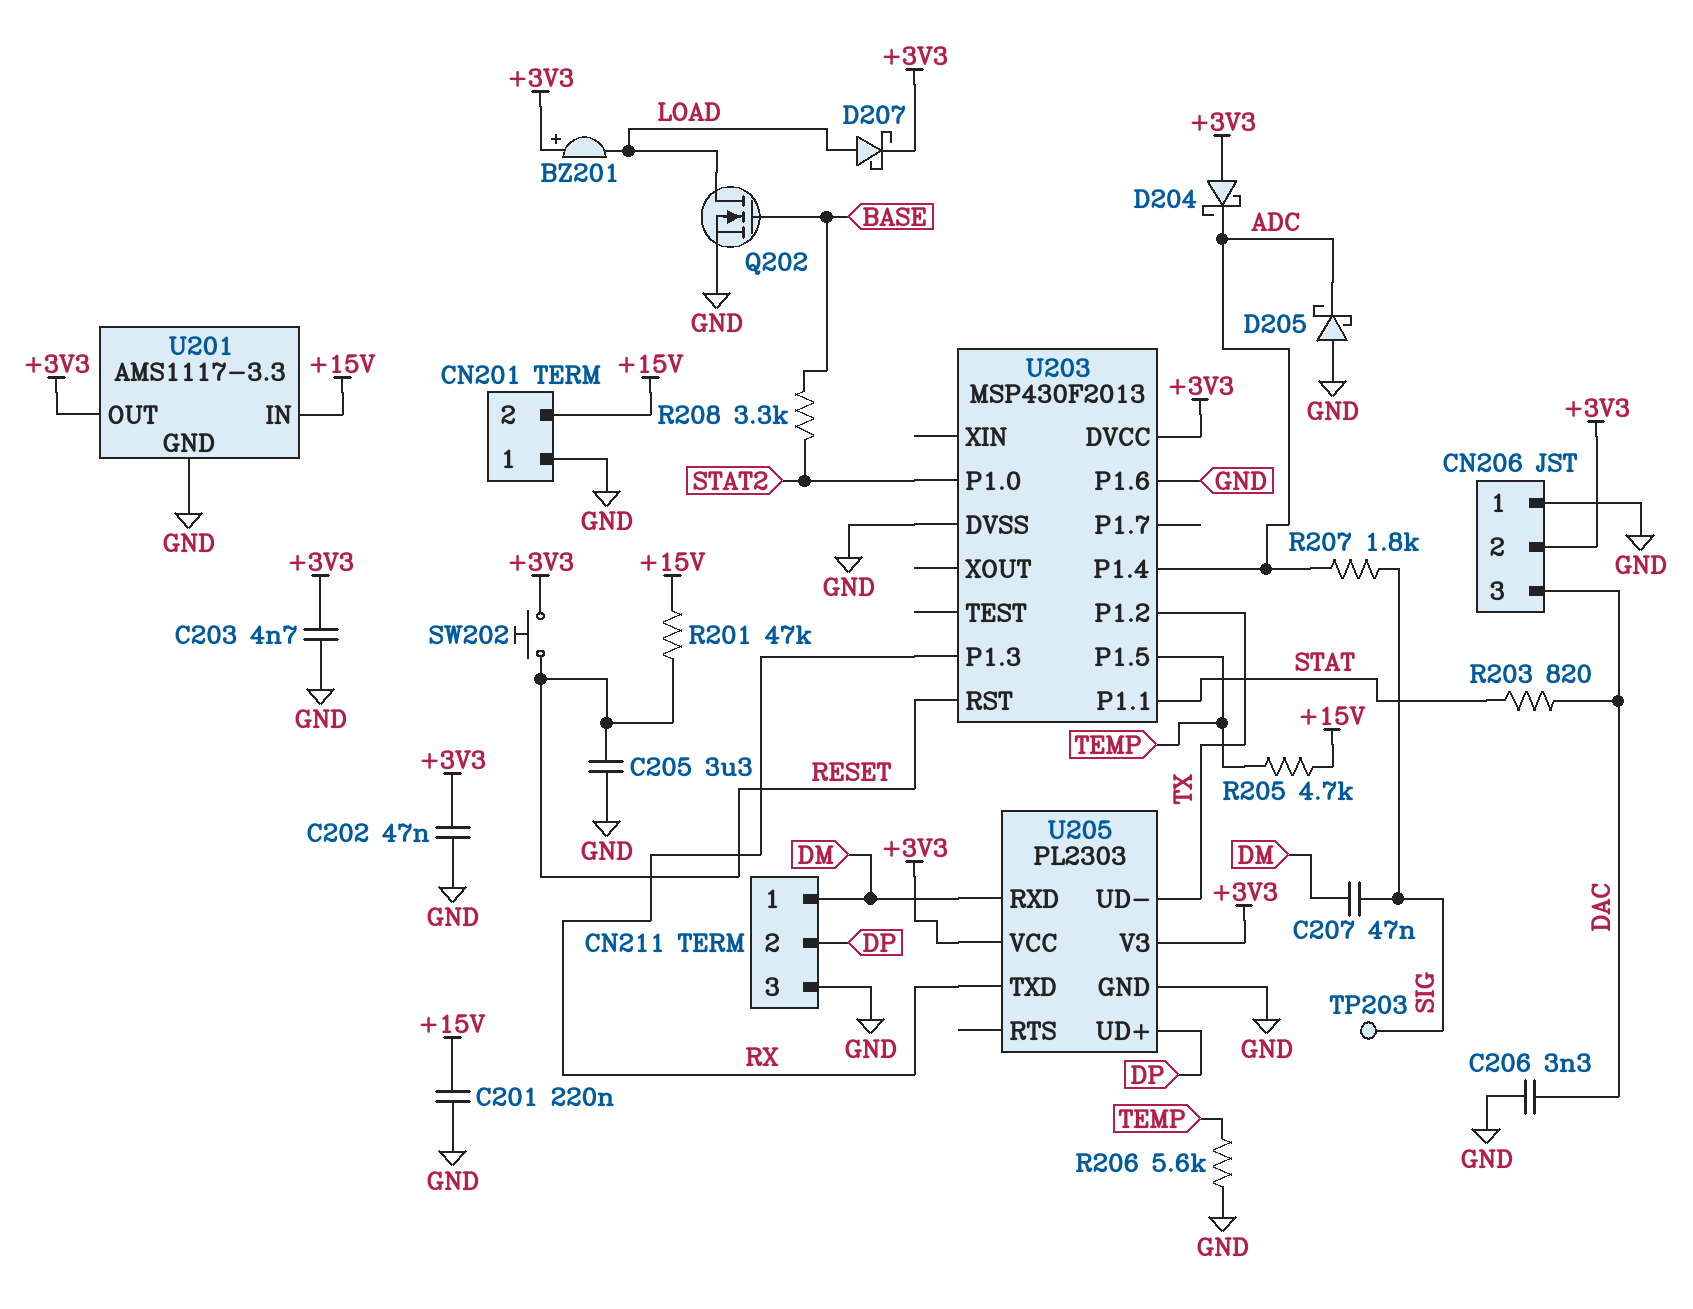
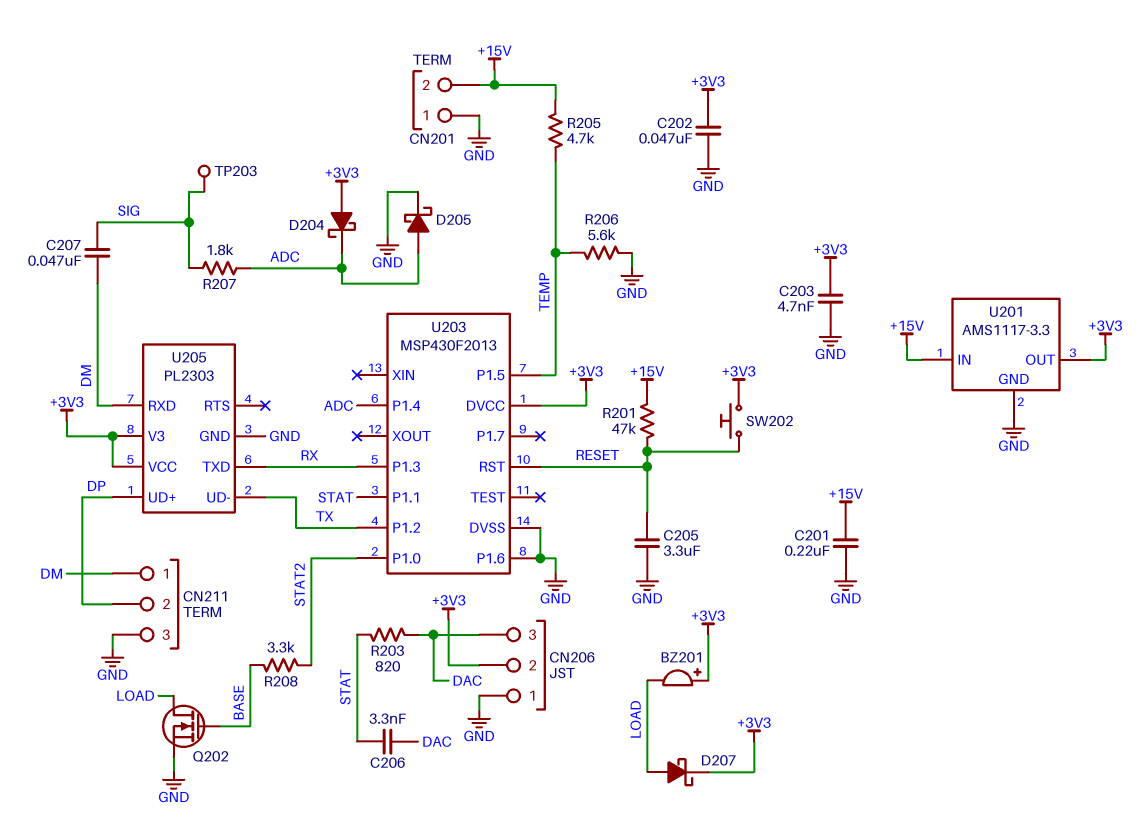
C206: 3.3nF (DAC, GND) -> 3.3nF (DAC, STAT)
D205: schottky (A GND, K ADC) -> schottky (A ADC, K GND)

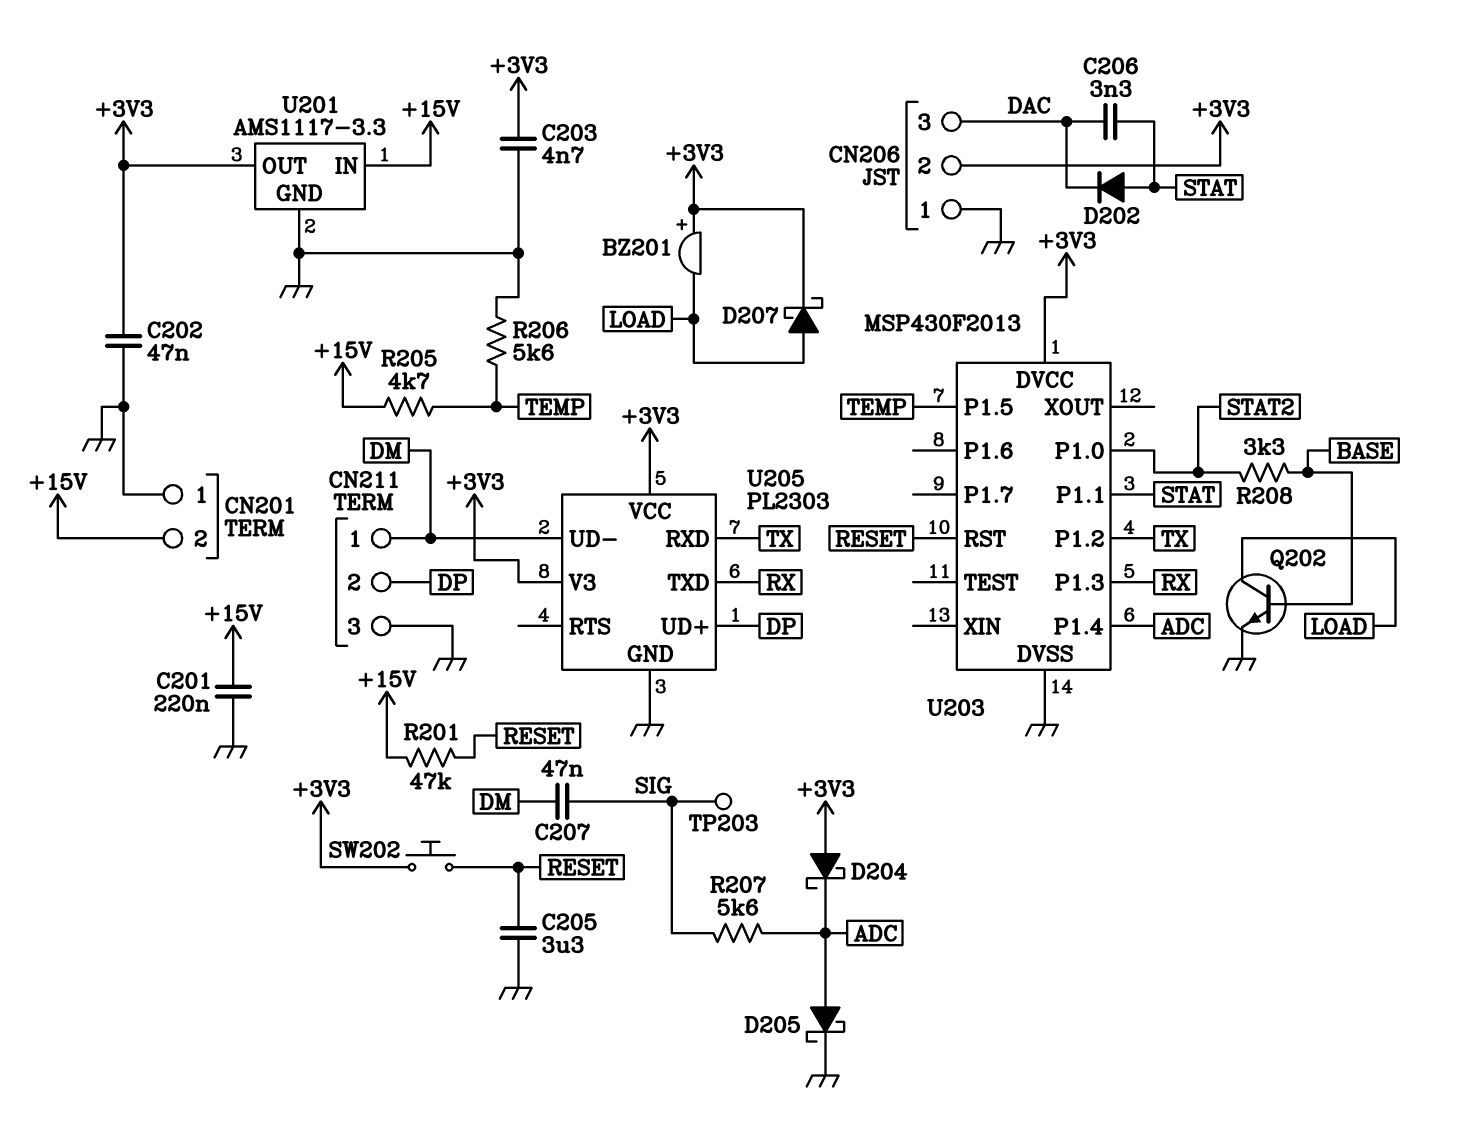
D202: none -> diode (A STAT, K DAC)
Q202: NMOS (G BASE, D LOAD, S GND) -> NPN (B BASE, C LOAD, E GND)
R203: 820 (DAC, STAT) -> none
R207: 1.8k (ADC, SIG) -> 5.6k (ADC, SIG)
U203 pin P1.6: GND -> none
U205 pin RXD: DM -> TX
U205 pin UD-: TX -> DM

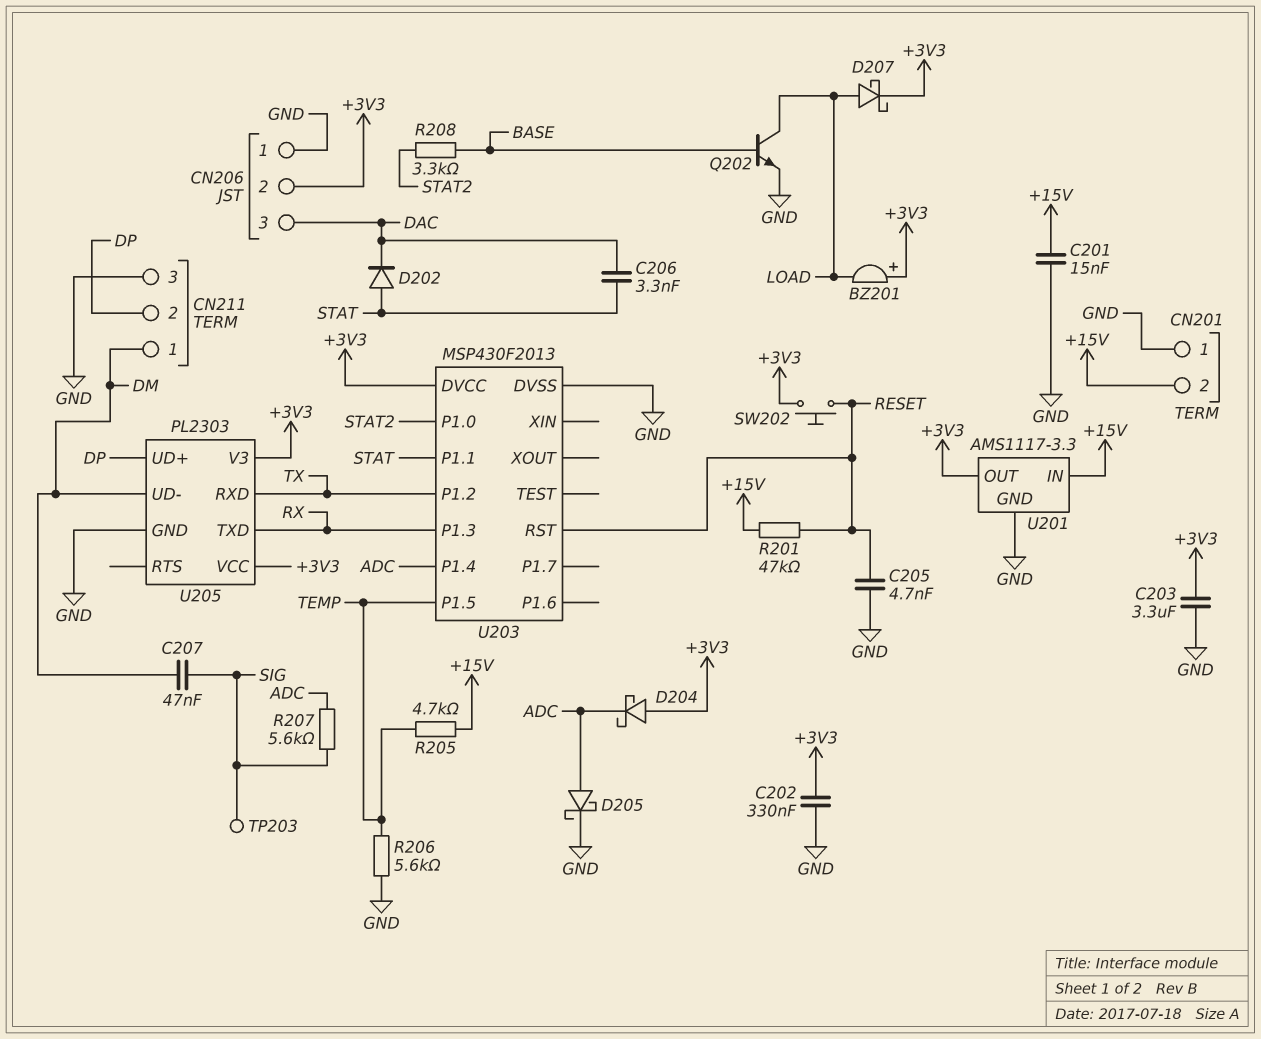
C201: 220nF (+15V, GND) -> 15nF (+15V, GND)
C202: 47nF (+3V3, GND) -> 330nF (+3V3, GND)
C203: 4.7nF (+3V3, GND) -> 3.3uF (+3V3, GND)
C205: 3.3uF (GND, RESET) -> 4.7nF (GND, RESET)

